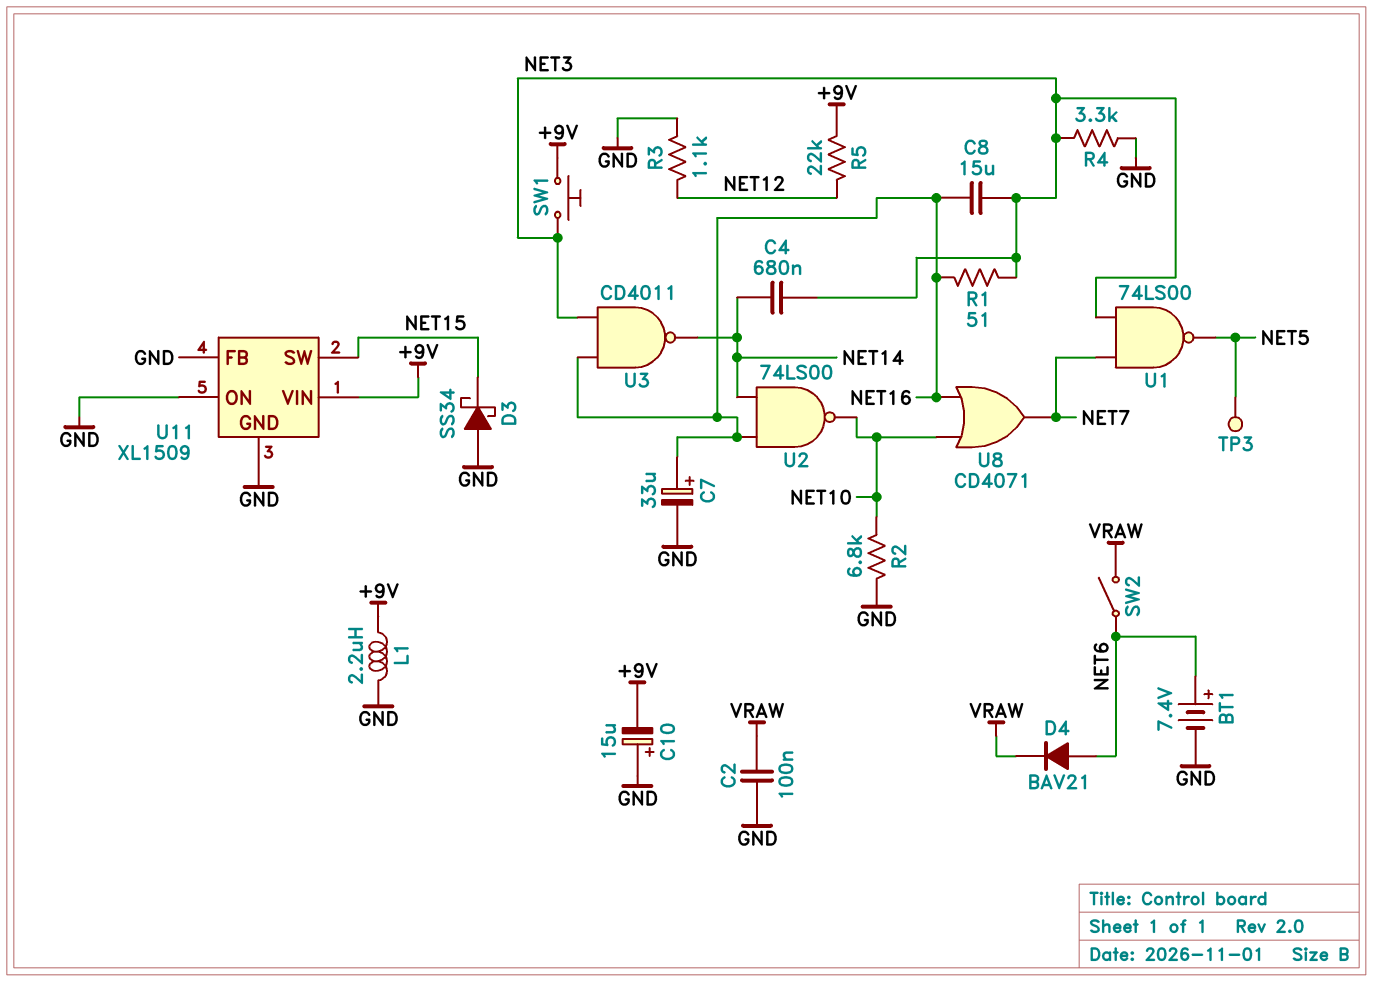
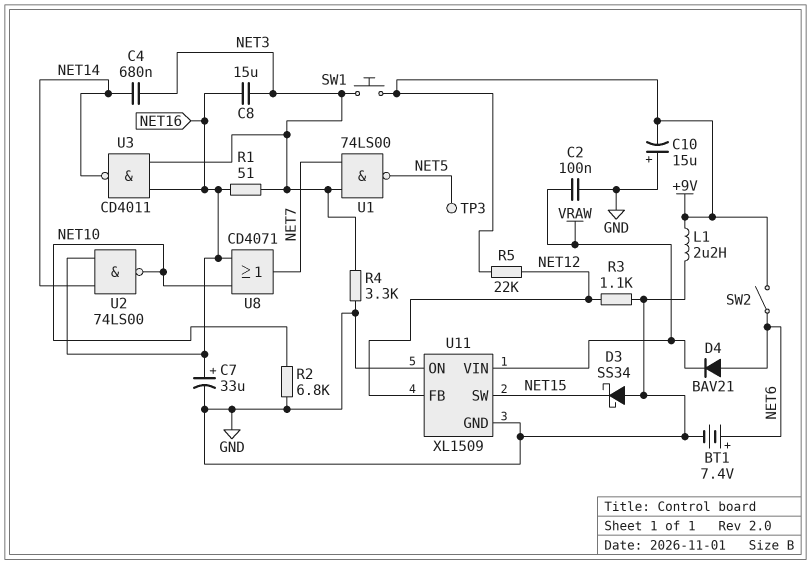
SW2: switch (NET6, VRAW) -> switch (+9V, NET6)
U11 pin FB: GND -> NET12
U11 pin VIN: +9V -> VRAW

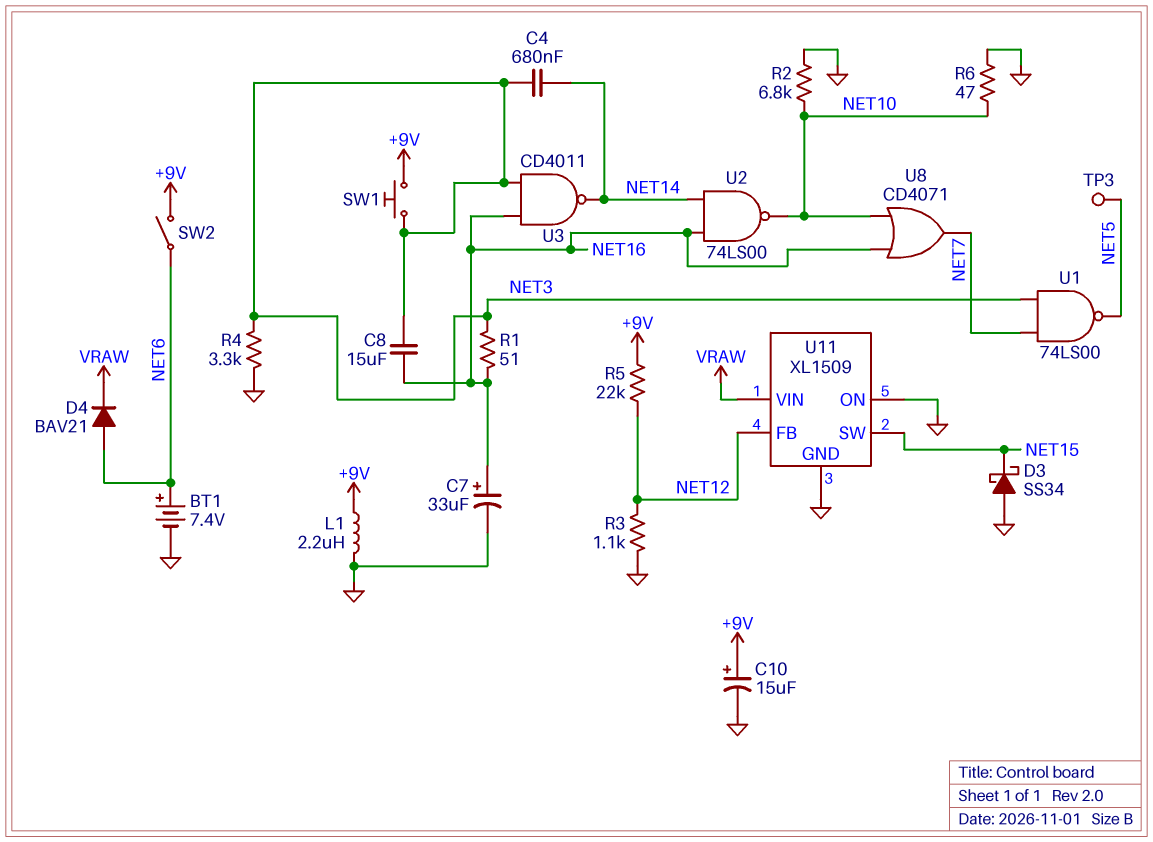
C2: 100nF (GND, VRAW) -> none
C10: 15uF (plus GND, minus +9V) -> 15uF (plus +9V, minus GND)
R6: none -> 47 (GND, NET10)

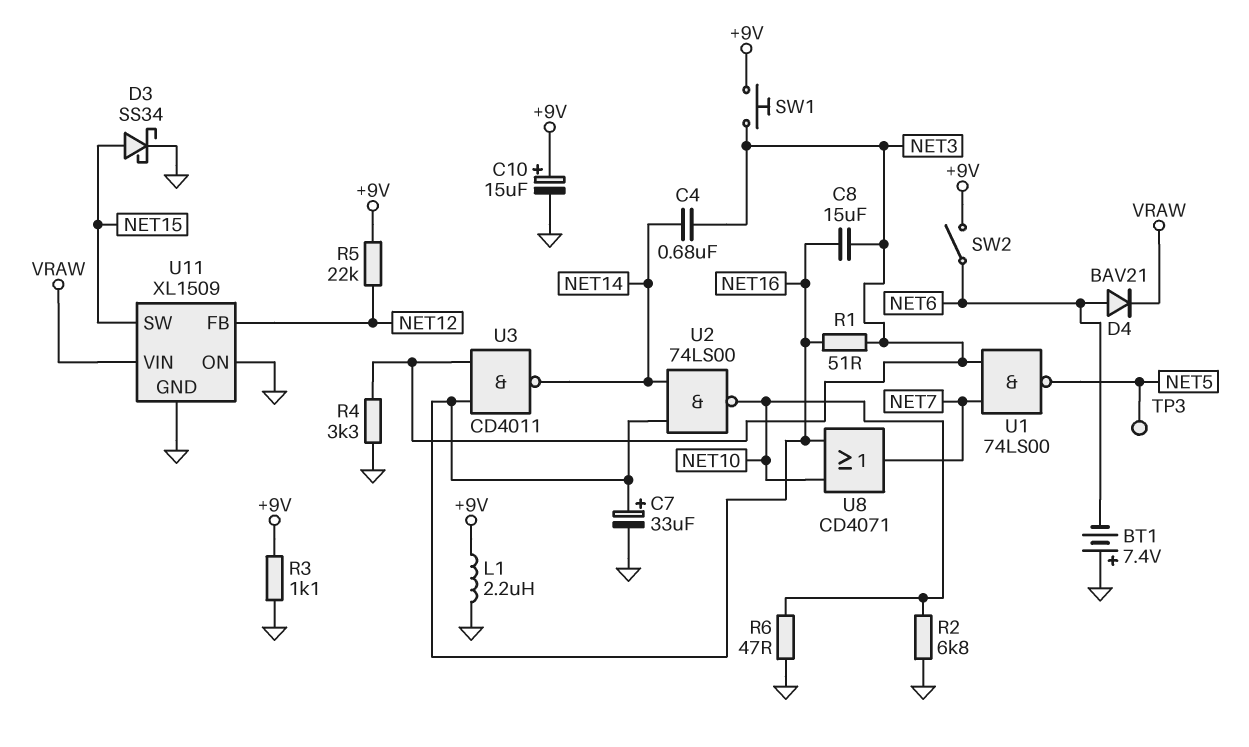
BT1: 7.4V (plus NET6, minus GND) -> 7.4V (plus GND, minus NET6)
D3: schottky SS34 (A GND, K NET15) -> schottky SS34 (A NET15, K GND)
R3: 1.1k (GND, NET12) -> 1.1k (+9V, GND)

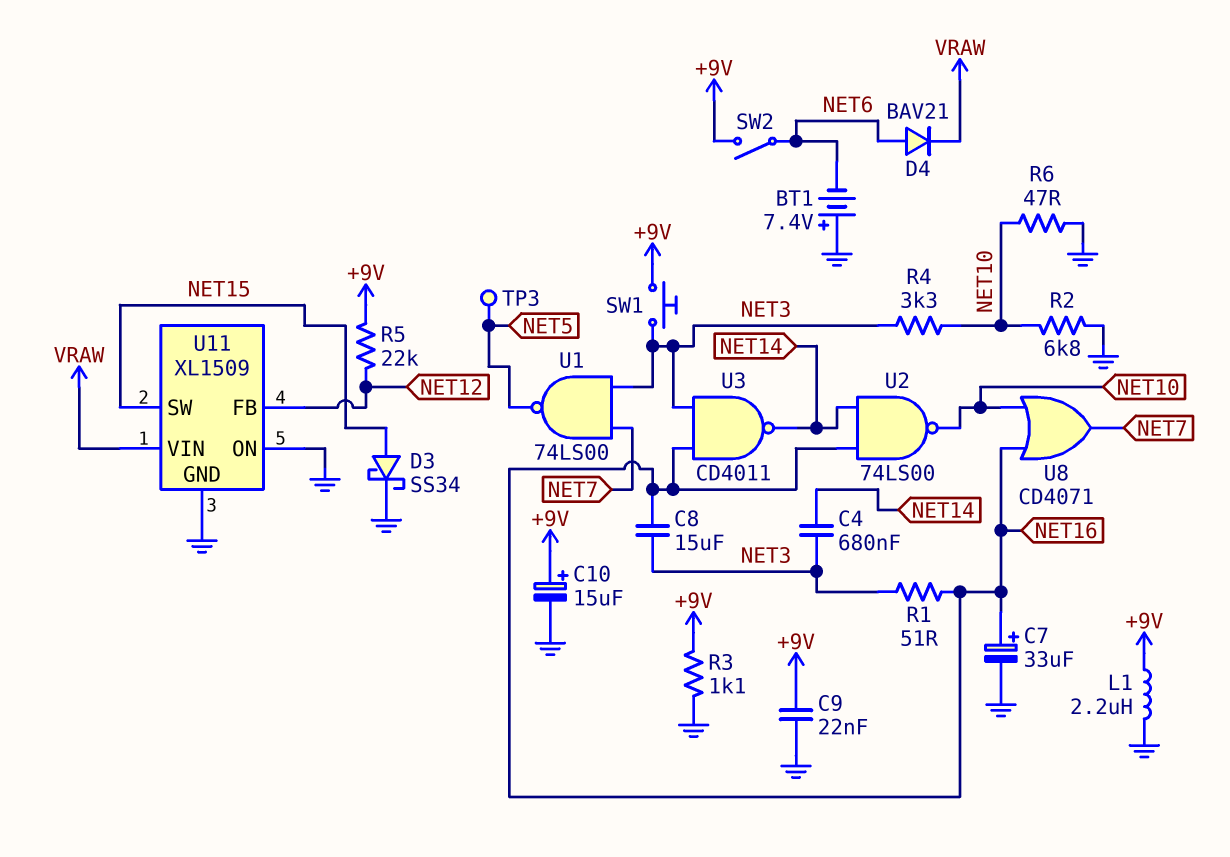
C9: none -> 22nF (+9V, GND)
R4: 3.3k (GND, NET3) -> 3.3k (NET3, NET10)

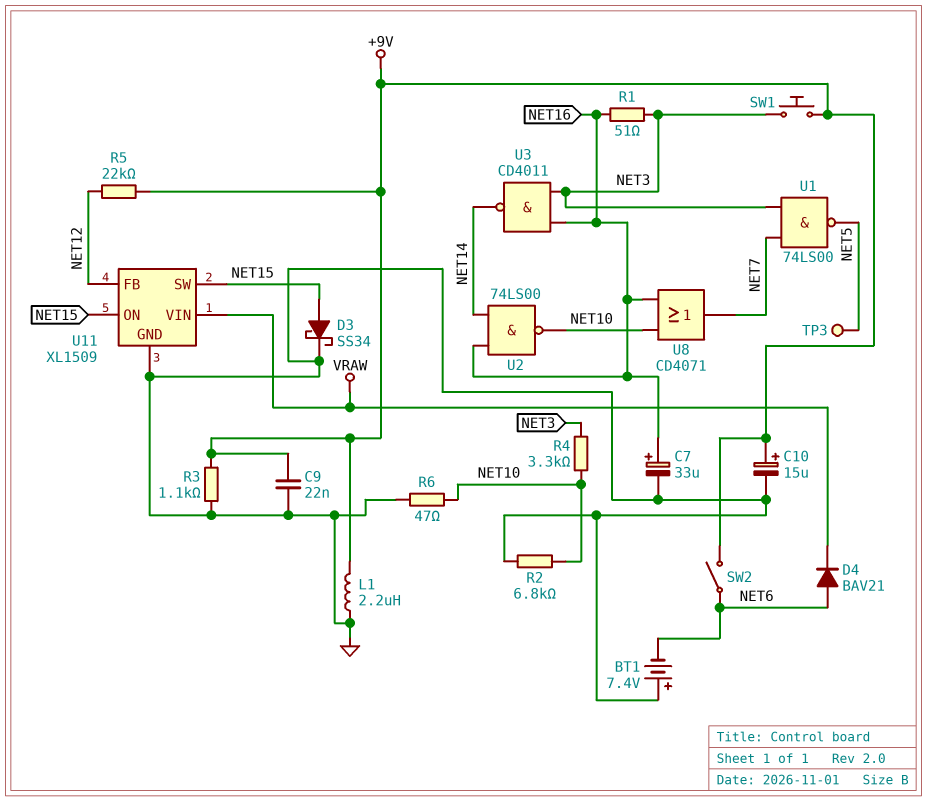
C4: 680nF (NET3, NET14) -> none
C8: 15uF (NET3, NET16) -> none
U11 pin ON: GND -> NET15

